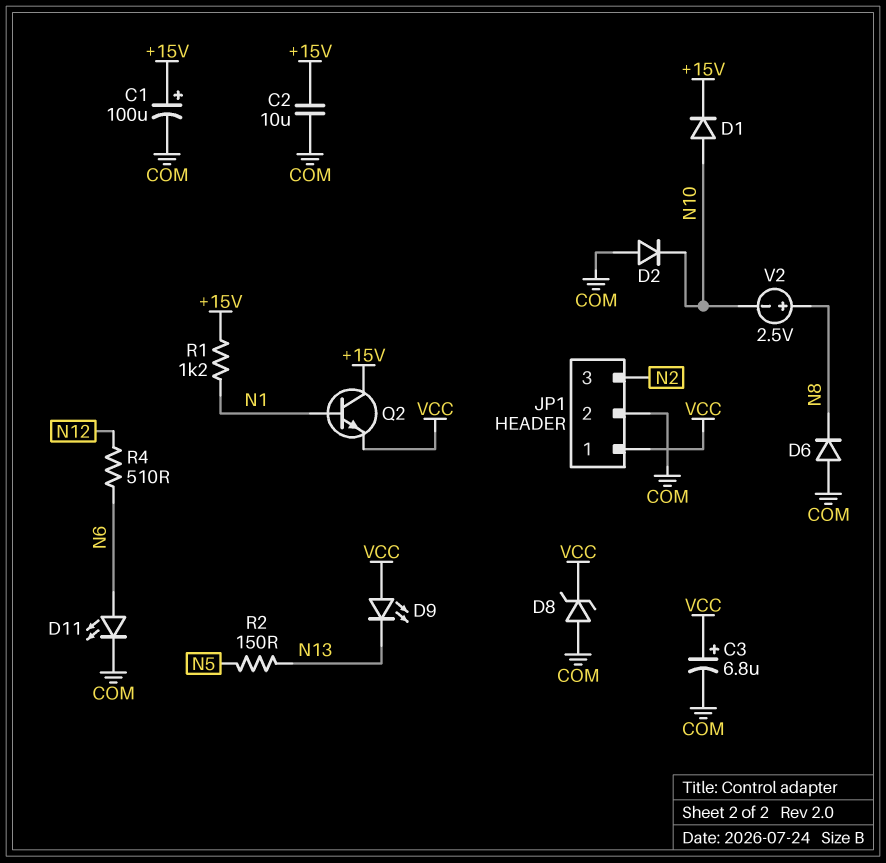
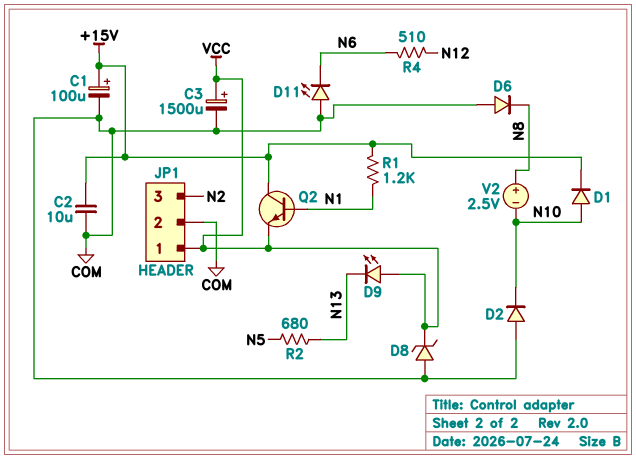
C3: 6.8uF (plus VCC, minus COM) -> 1500uF (plus VCC, minus COM)
D11: LED (A N6, K COM) -> LED (A COM, K N6)
R2: 150 (N5, N13) -> 680 (N5, N13)

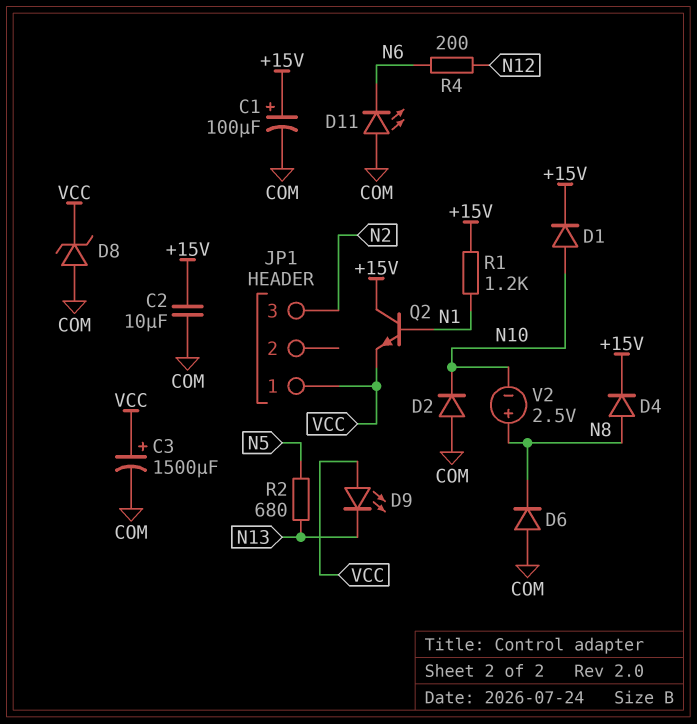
D4: none -> diode (A N8, K +15V)
JP1 pin 2: COM -> none
R4: 510 (N6, N12) -> 200 (N6, N12)

